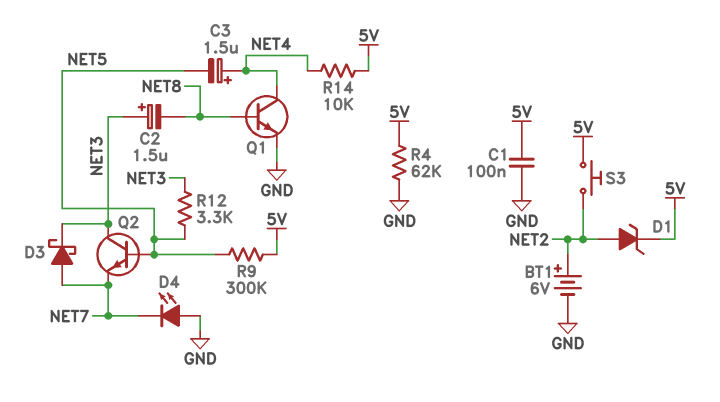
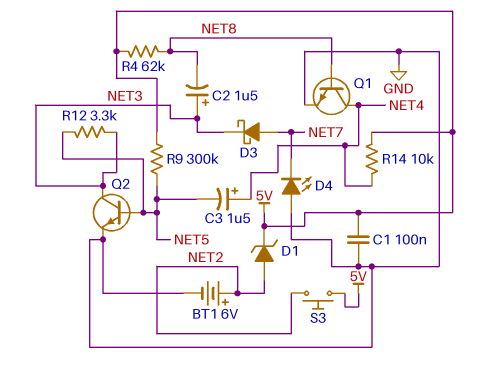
Q2: NPN (B NET5, C NET3, E NET7) -> NPN (B NET5, C NET3, E GND)
R4: 62k (5V, GND) -> 62k (5V, NET8)

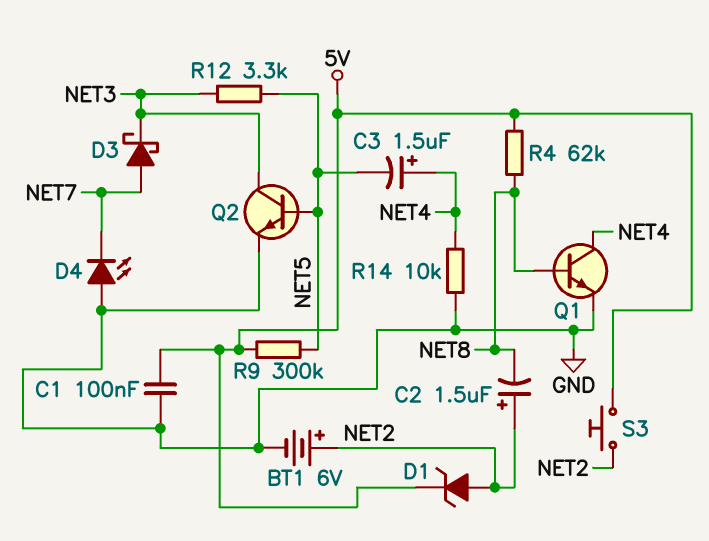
C2: 1.5uF (plus NET3, minus NET8) -> 1.5uF (plus NET2, minus NET8)
R14: 10k (5V, NET4) -> 10k (GND, NET4)

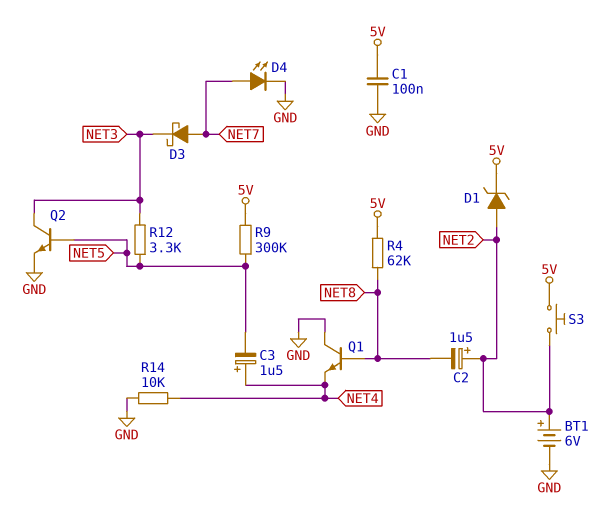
D4: LED (A GND, K NET7) -> LED (A NET7, K GND)
Q1: NPN (B NET8, C NET4, E GND) -> NPN (B NET8, C GND, E NET4)

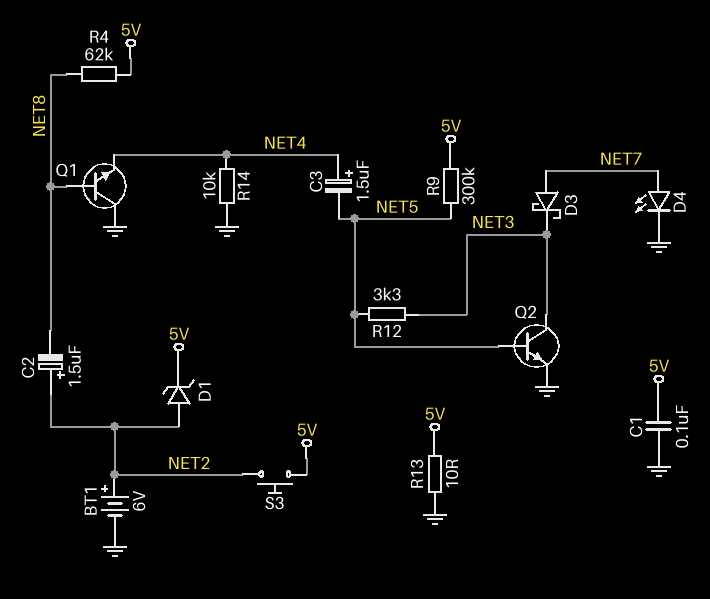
R13: none -> 10 (5V, GND)

